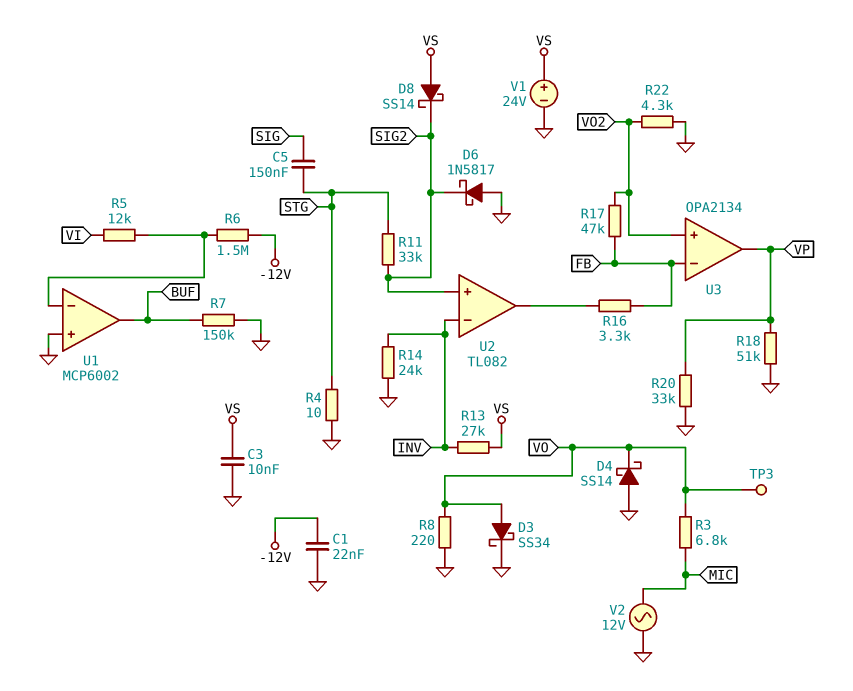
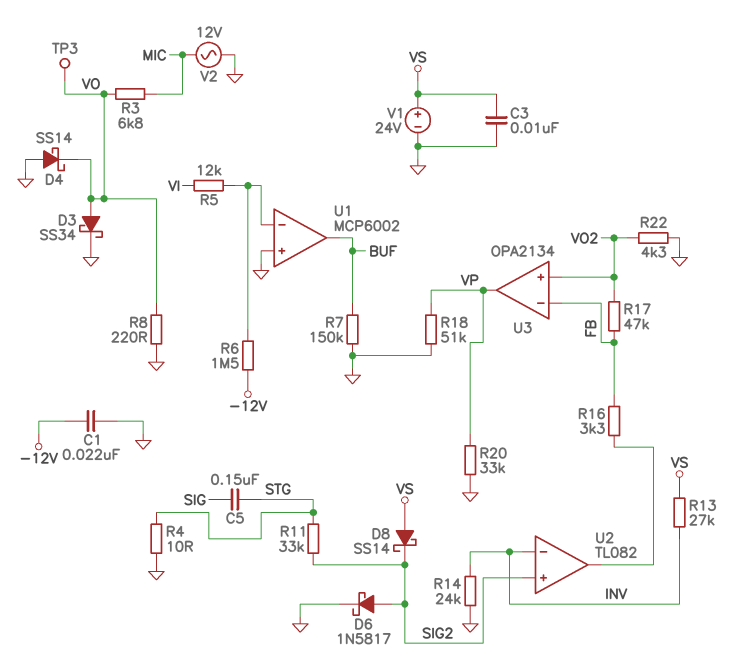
D6: schottky 1N5817 (A GND, K SIG2) -> schottky 1N5817 (A SIG2, K GND)

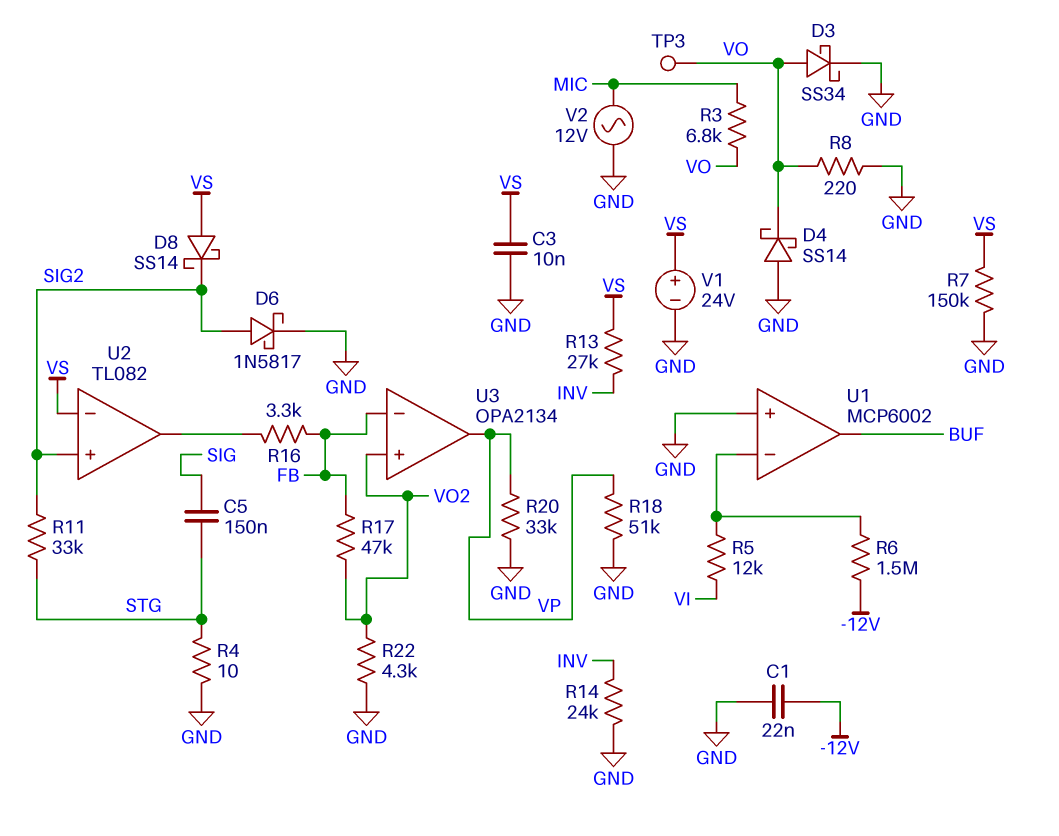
R7: 150k (BUF, GND) -> 150k (GND, VS)
U2 pin in-: INV -> VS

